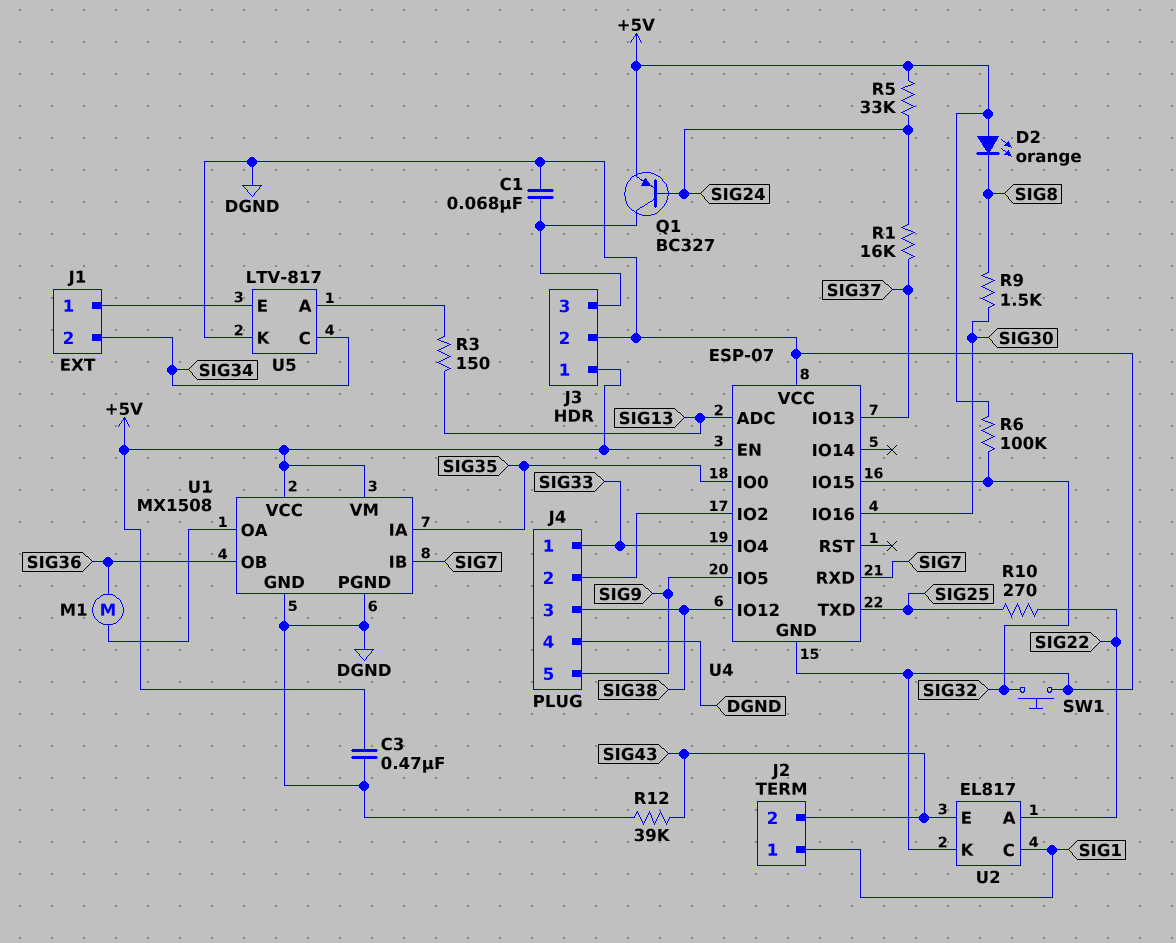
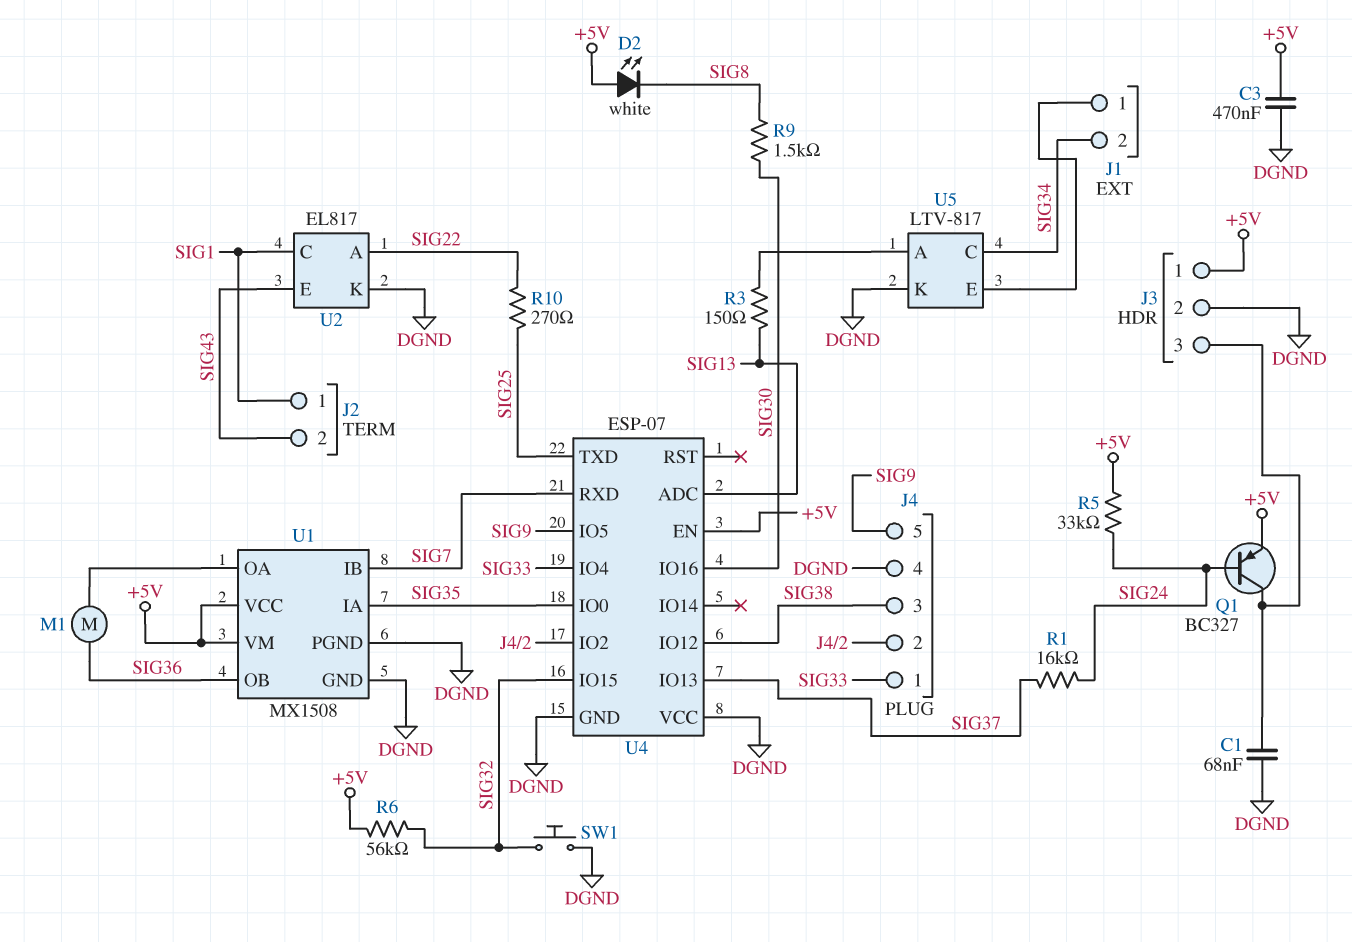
D2: LED orange (A +5V, K SIG8) -> LED white (A +5V, K SIG8)
R6: 100k (+5V, SIG32) -> 56k (+5V, SIG32)
R12: 39k (DGND, SIG43) -> none

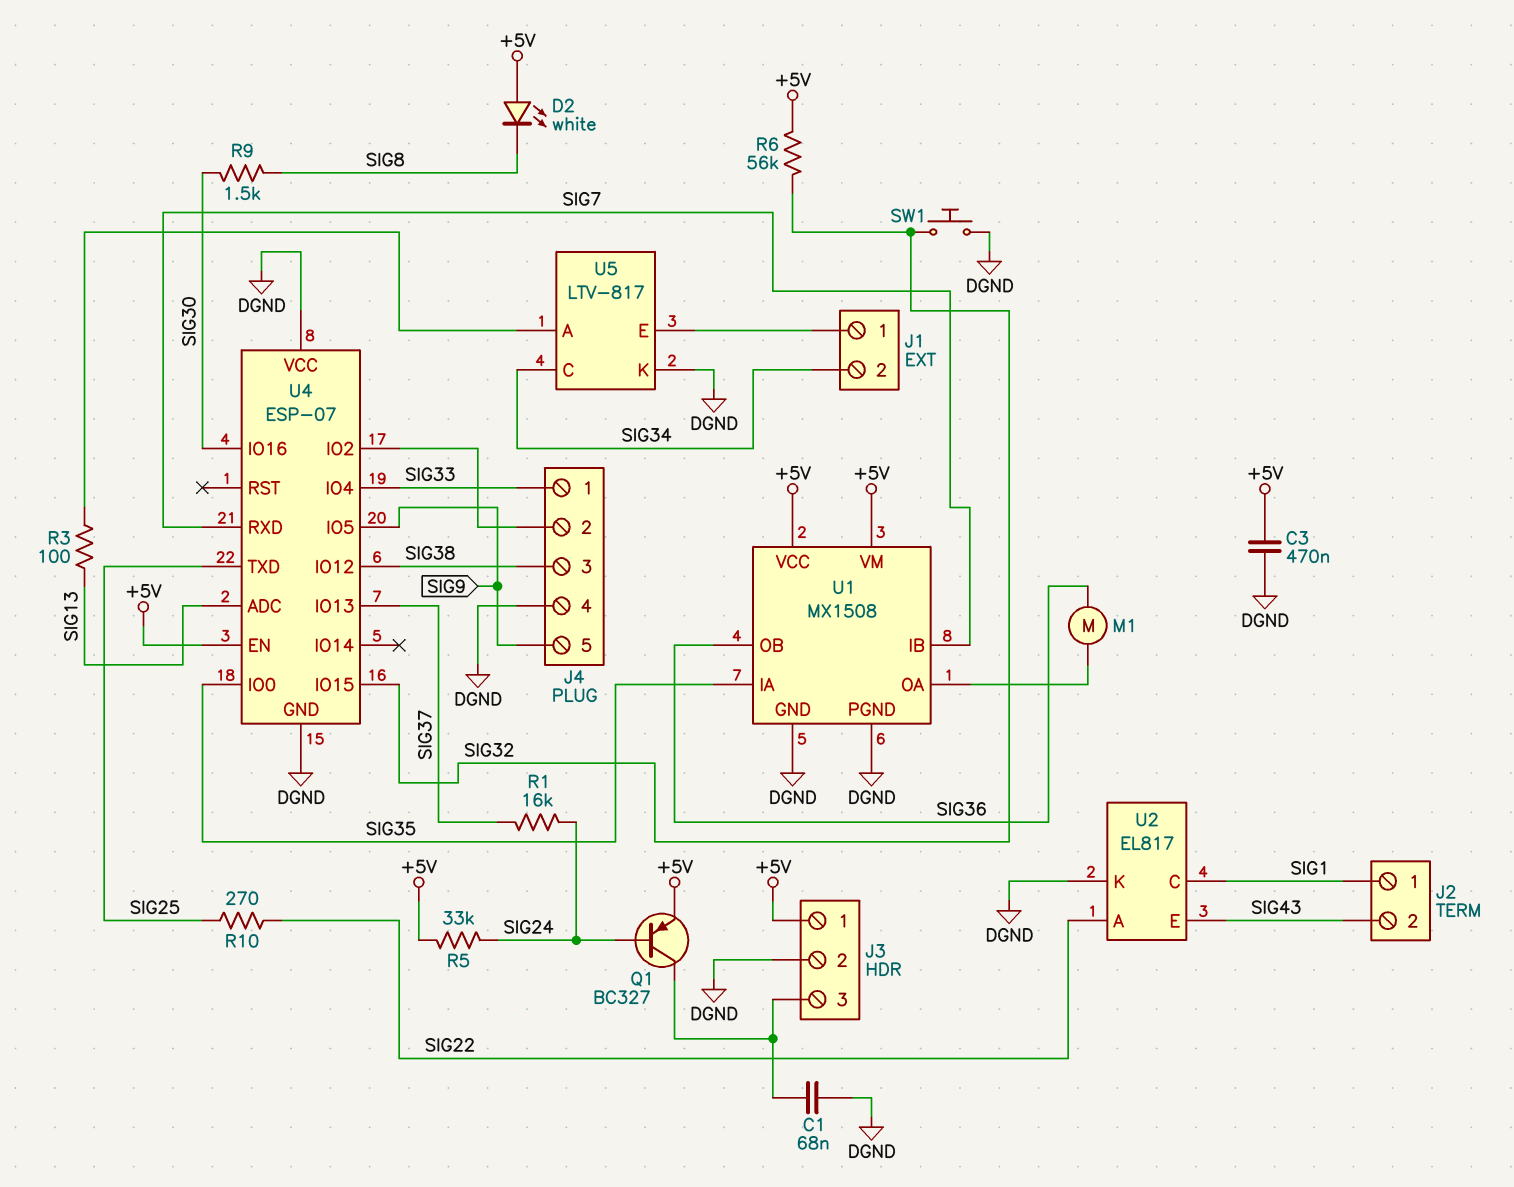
R3: 150 (SIG13, U5/A) -> 100 (SIG13, U5/A)

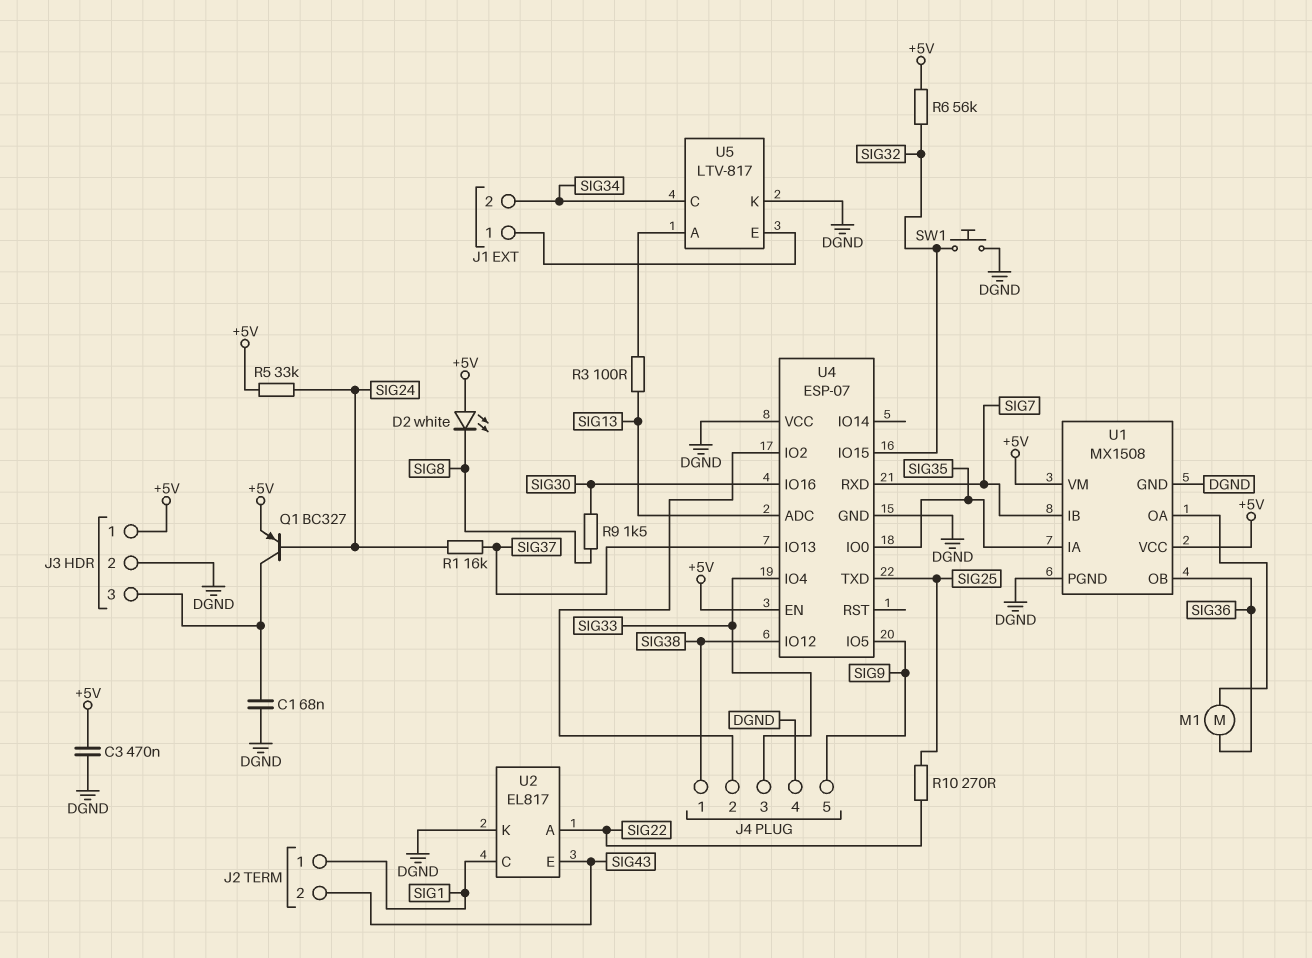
J4 pin 1: SIG33 -> SIG38
J4 pin 3: SIG38 -> SIG33

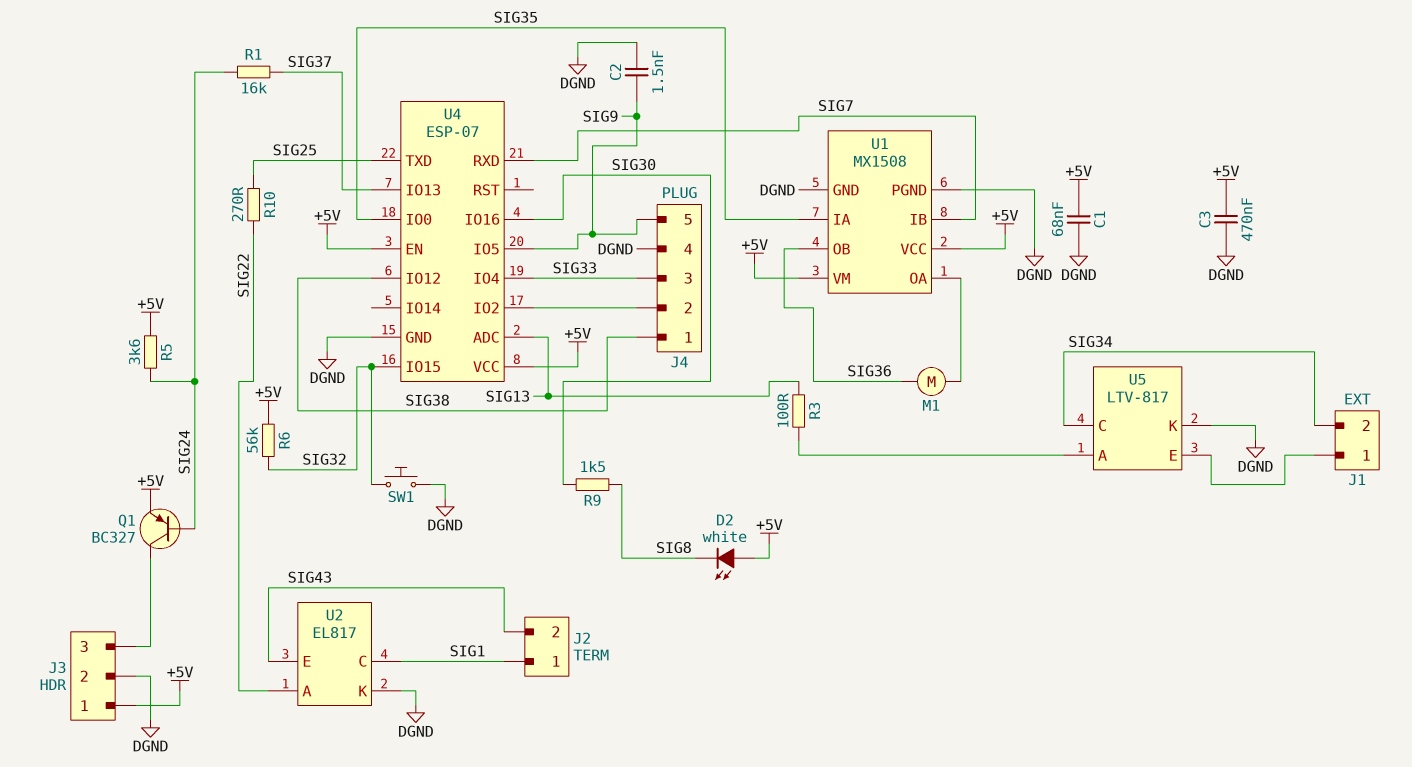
C1: 68nF (DGND, J3/3) -> 68nF (+5V, DGND)
C2: none -> 1.5nF (DGND, SIG9)
R5: 33k (+5V, SIG24) -> 3.6k (+5V, SIG24)
U4 pin VCC: DGND -> +5V

